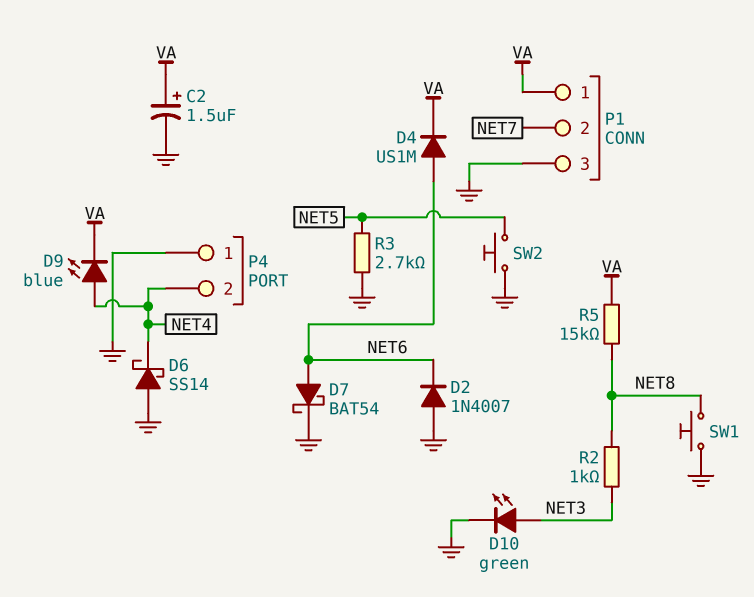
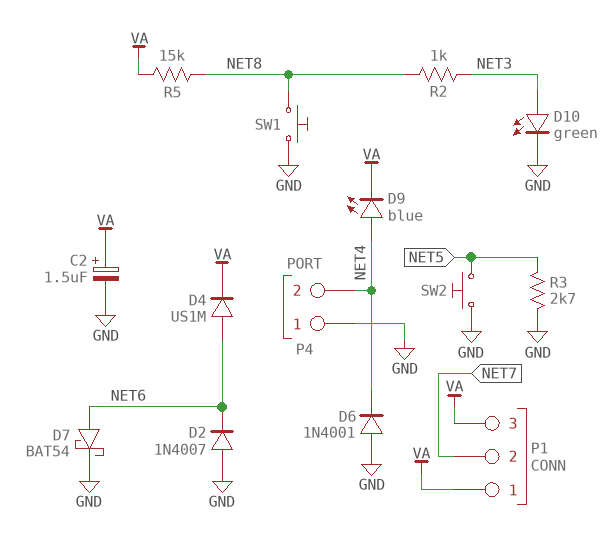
D6: schottky SS14 (A GND, K NET4) -> diode 1N4001 (A GND, K NET4)
P1 pin 3: GND -> VA

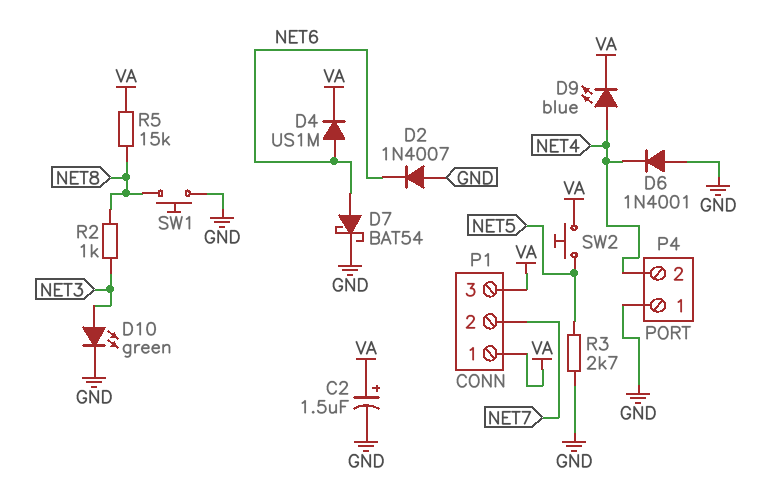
SW2: button (GND, NET5) -> button (NET5, VA)

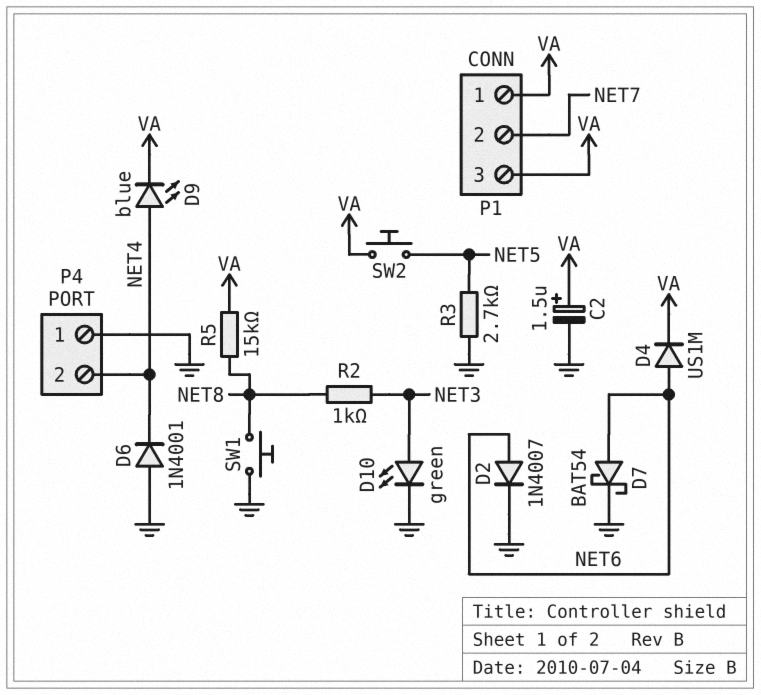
D2: diode 1N4007 (A GND, K NET6) -> diode 1N4007 (A NET6, K GND)

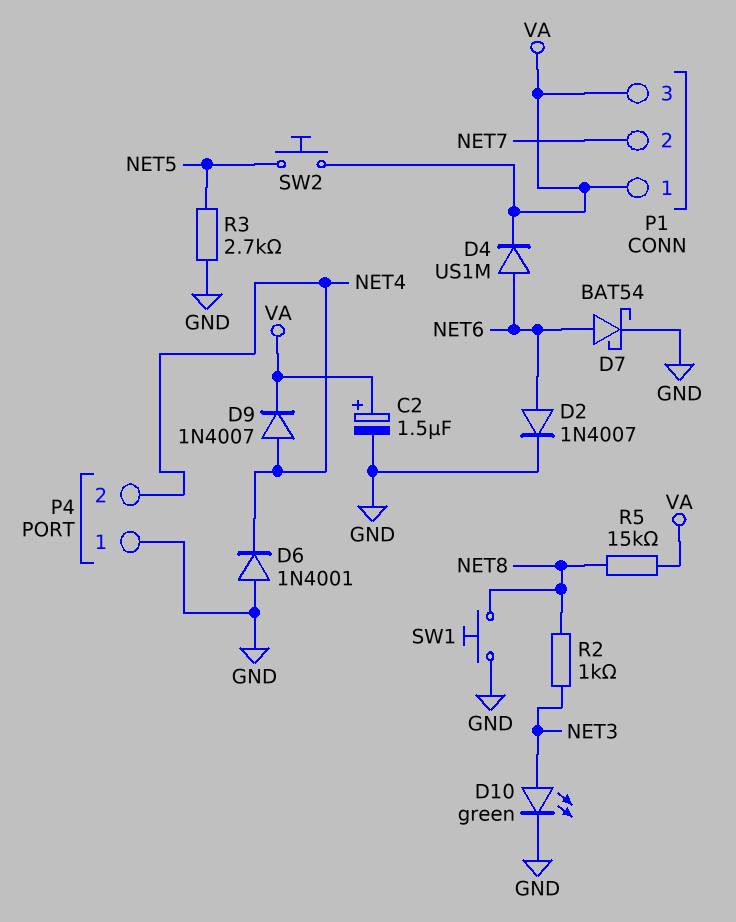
D9: LED blue (A NET4, K VA) -> diode 1N4007 (A NET4, K VA)

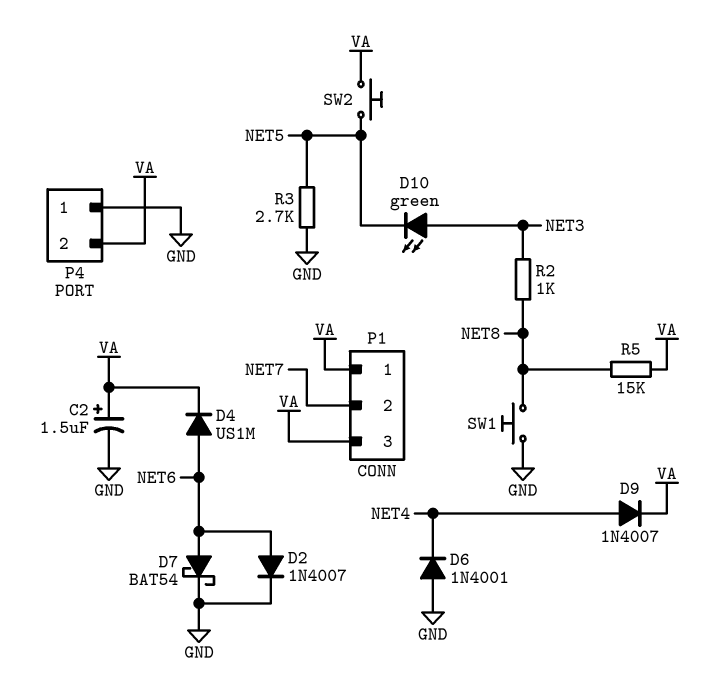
D10: LED green (A NET3, K GND) -> LED green (A NET3, K NET5)
P4 pin 2: NET4 -> VA

